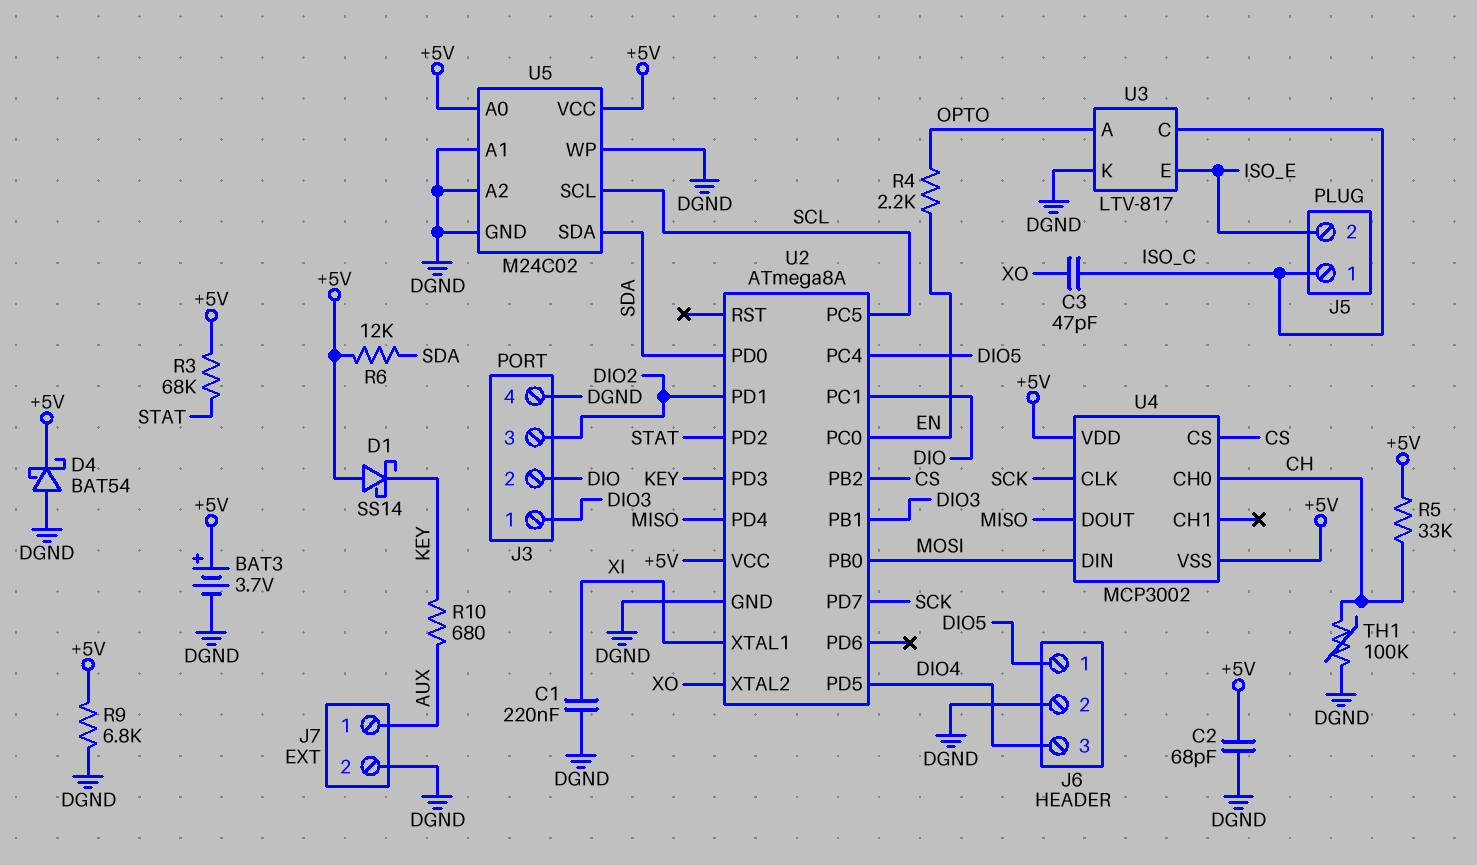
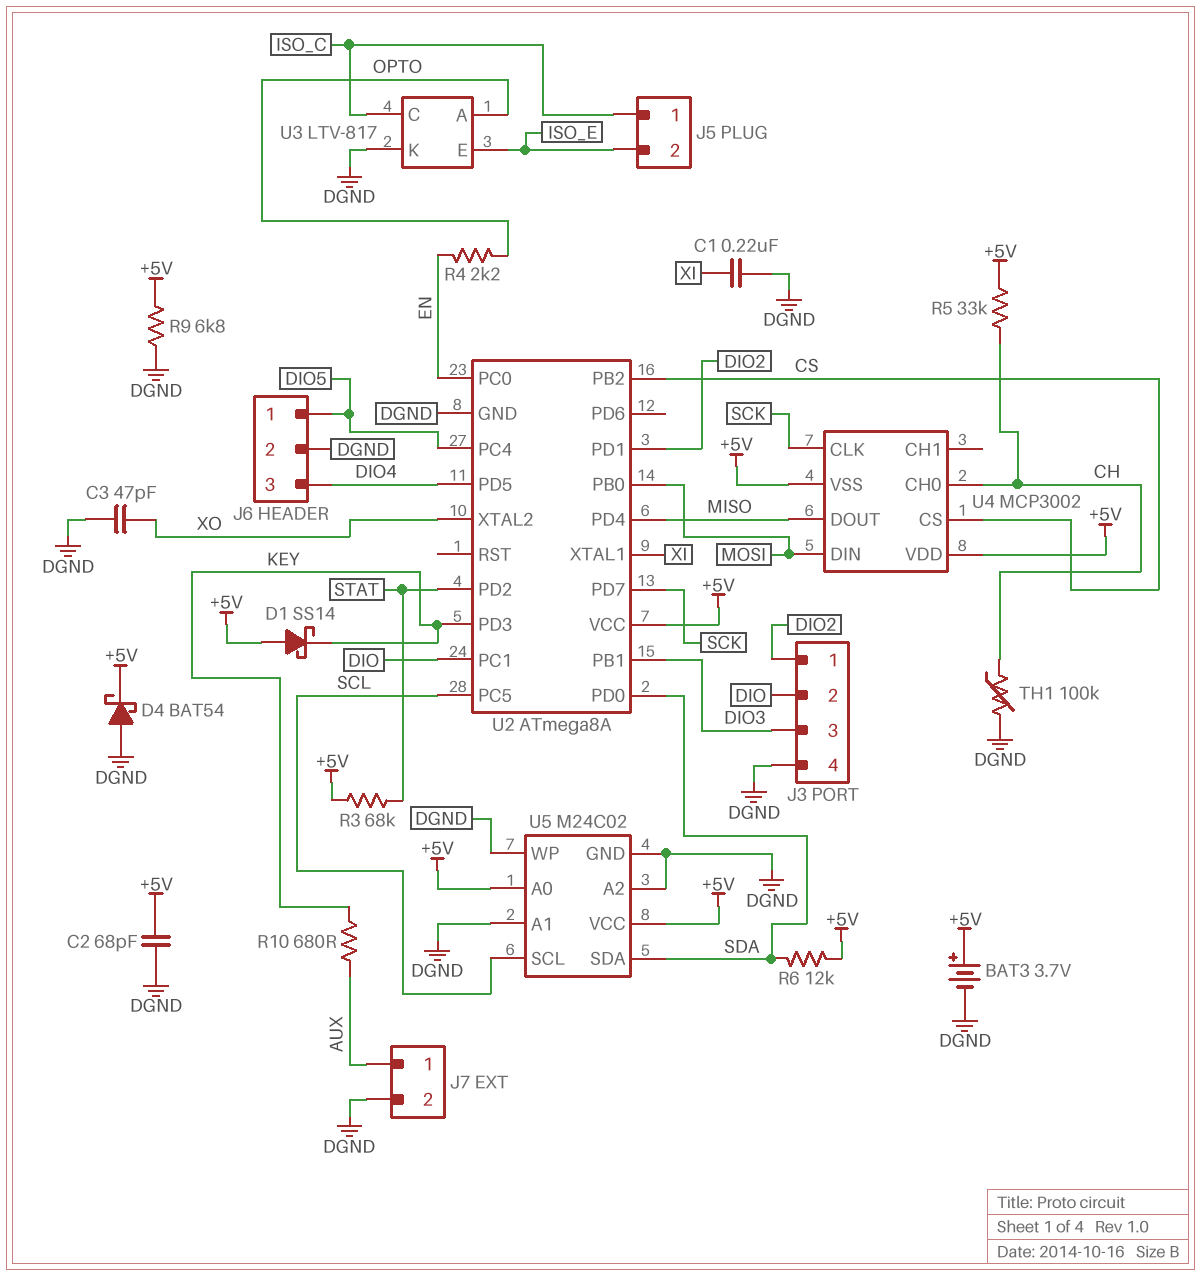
C3: 47pF (ISO_C, XO) -> 47pF (DGND, XO)
J3 pin 1: DIO3 -> DIO2
J3 pin 3: DIO2 -> DIO3

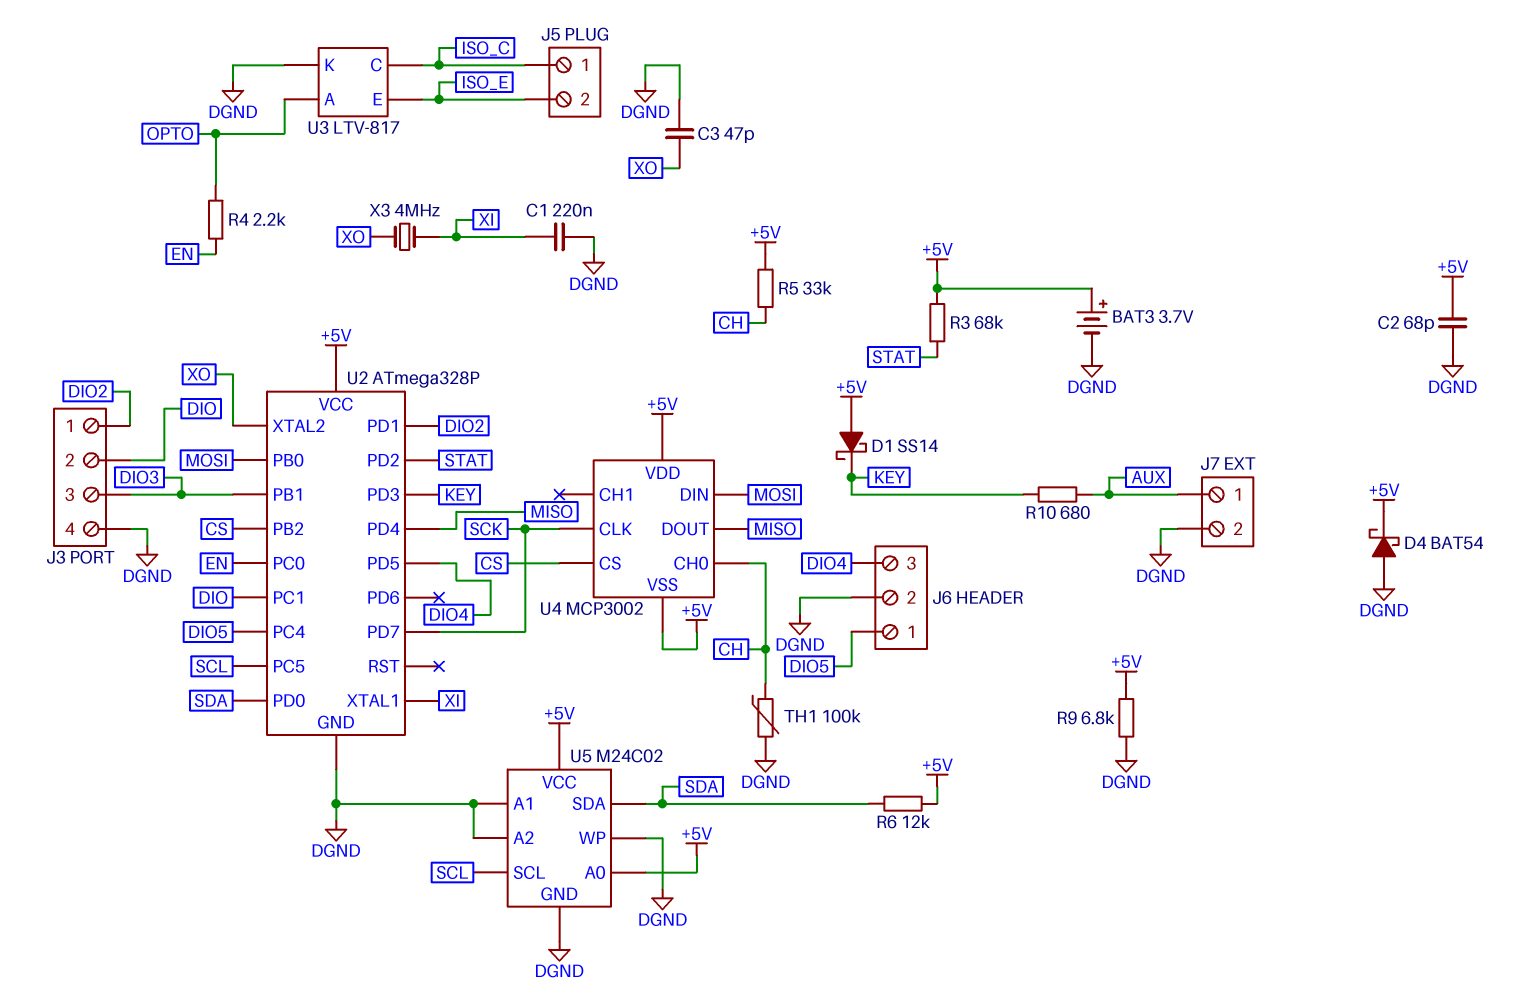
U2: ATmega8A -> ATmega328P
X3: none -> 4MHz (XI, XO)

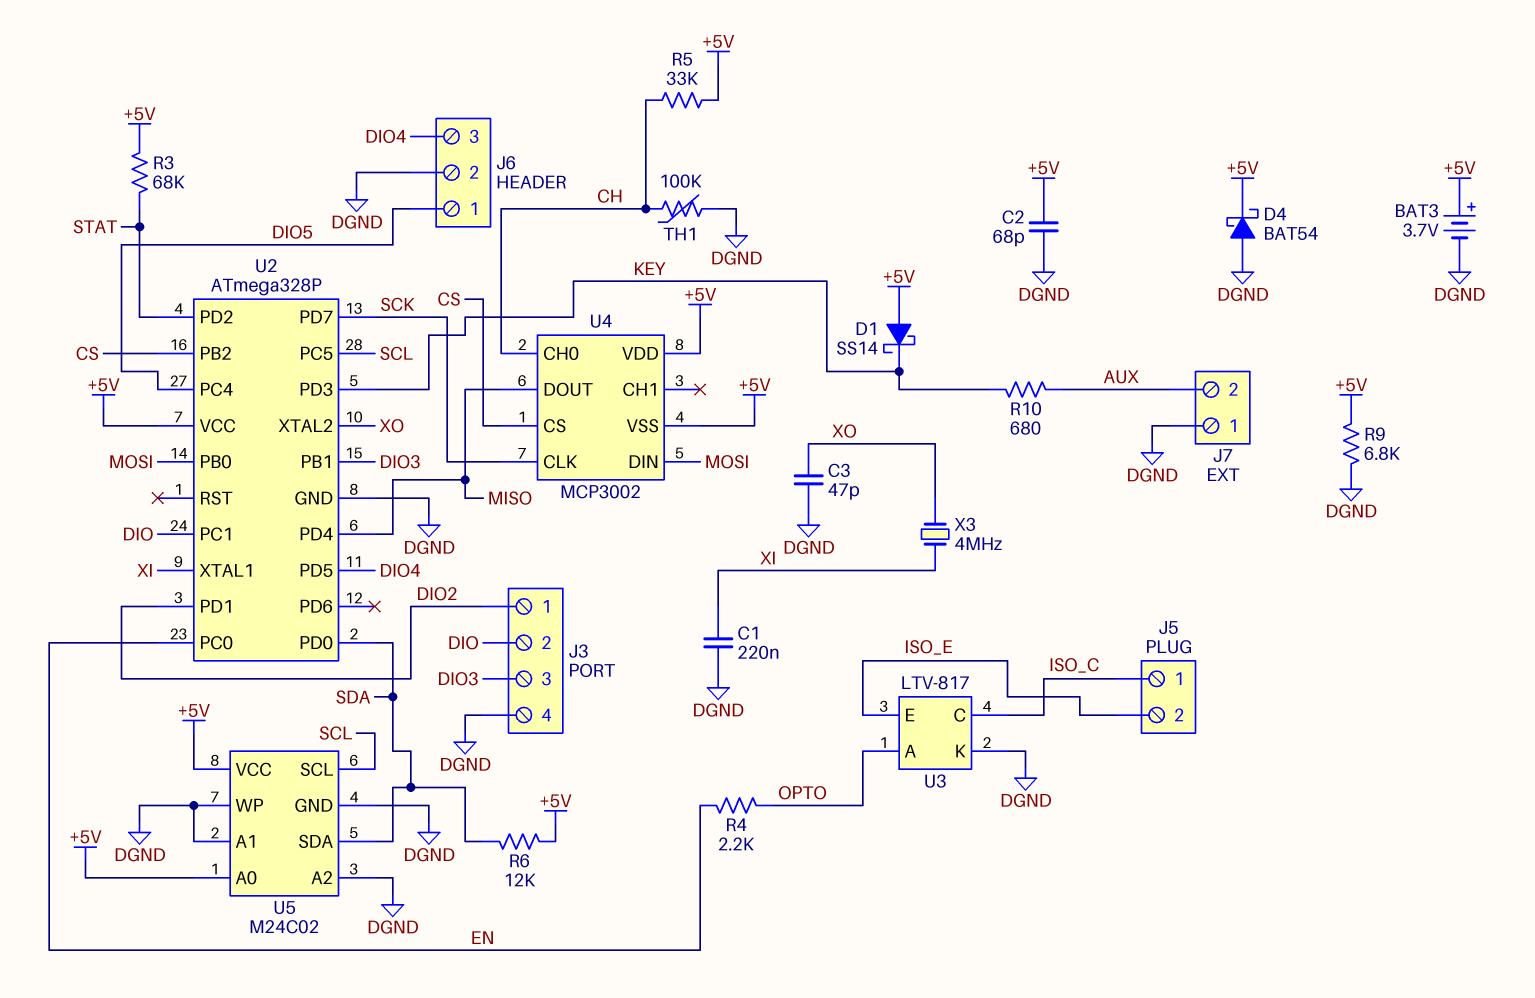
J7 pin 1: AUX -> DGND
J7 pin 2: DGND -> AUX

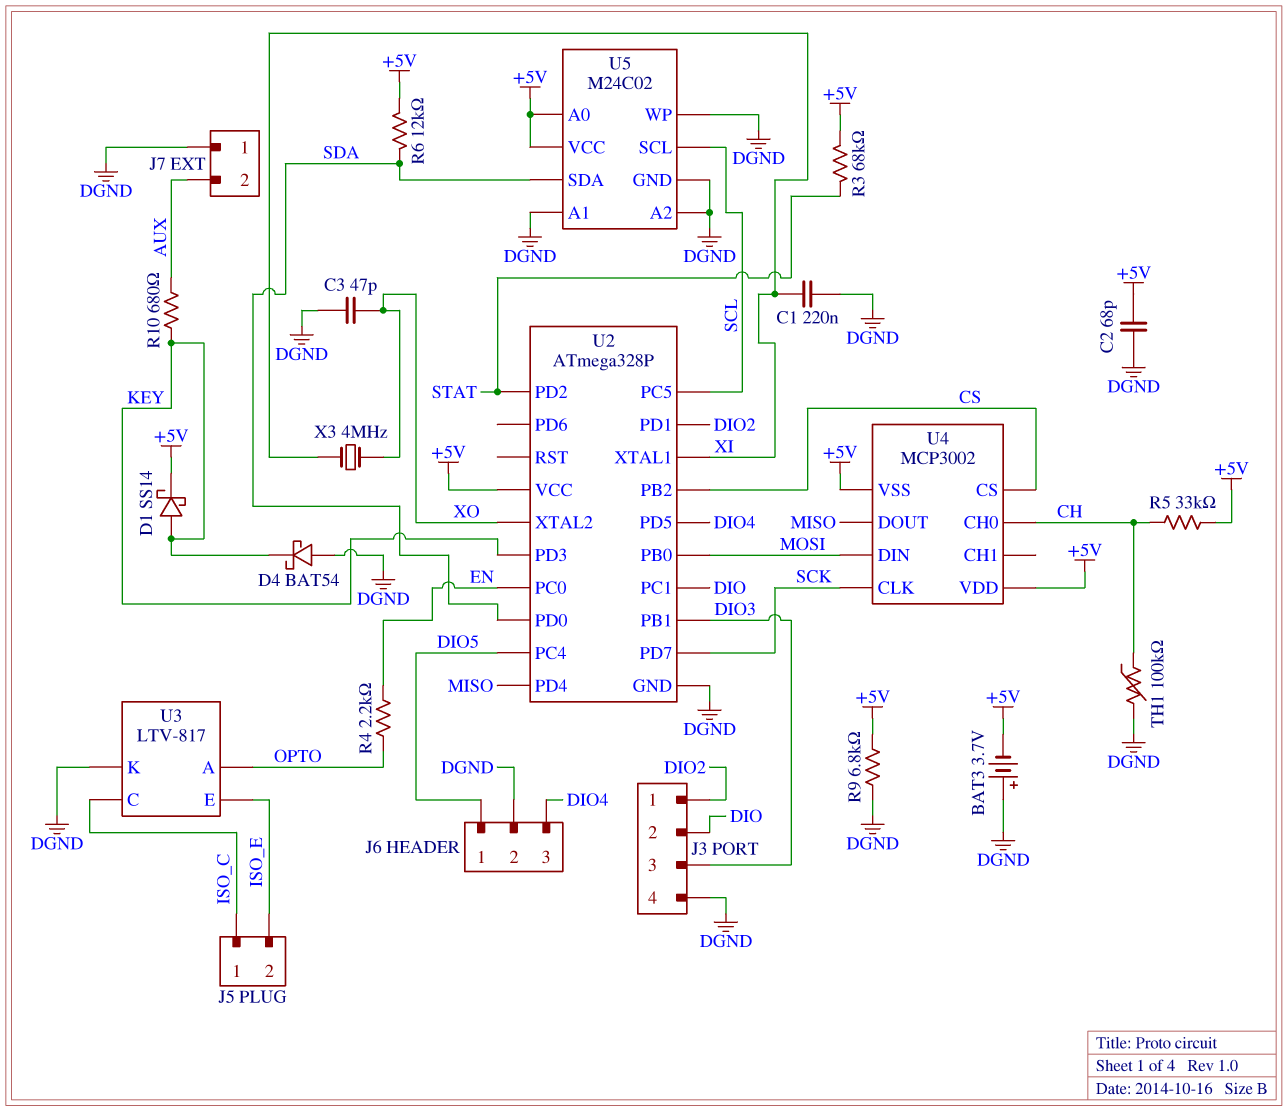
BAT3: 3.7V (plus +5V, minus DGND) -> 3.7V (plus DGND, minus +5V)
D1: schottky SS14 (A +5V, K KEY) -> schottky SS14 (A KEY, K +5V)
D4: schottky BAT54 (A DGND, K +5V) -> schottky BAT54 (A DGND, K KEY)

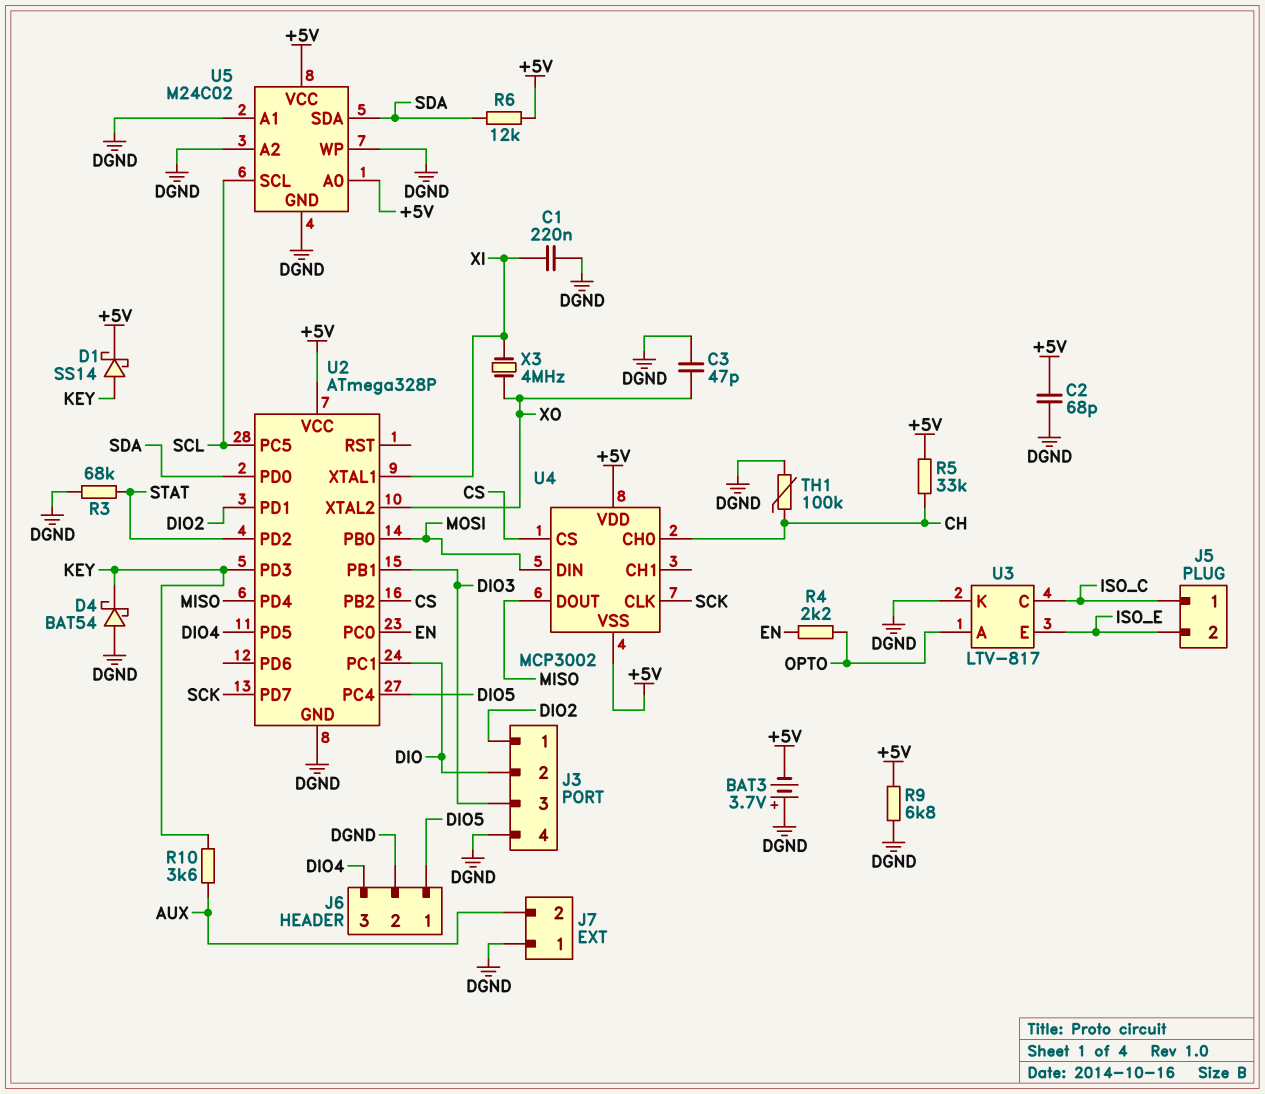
R3: 68k (+5V, STAT) -> 68k (DGND, STAT)
R10: 680 (AUX, KEY) -> 3.6k (AUX, KEY)

